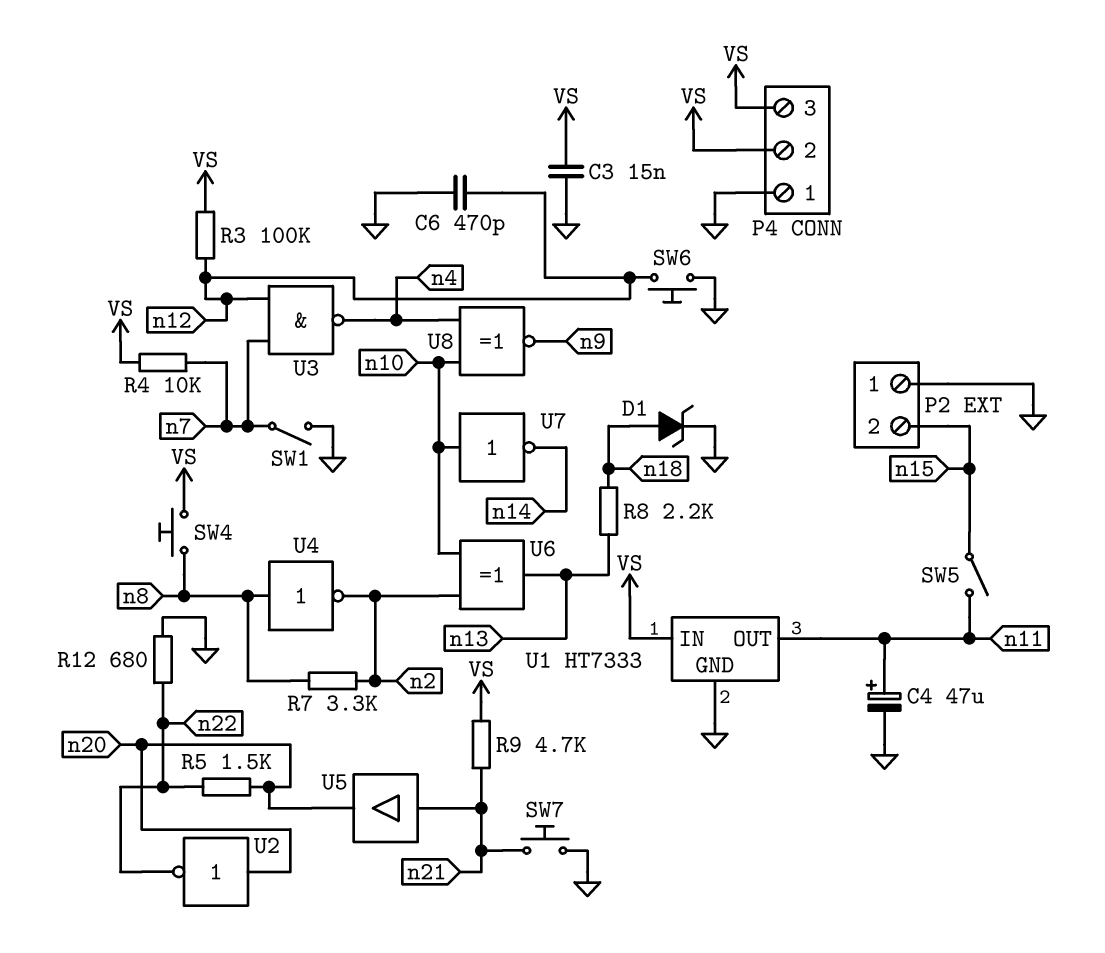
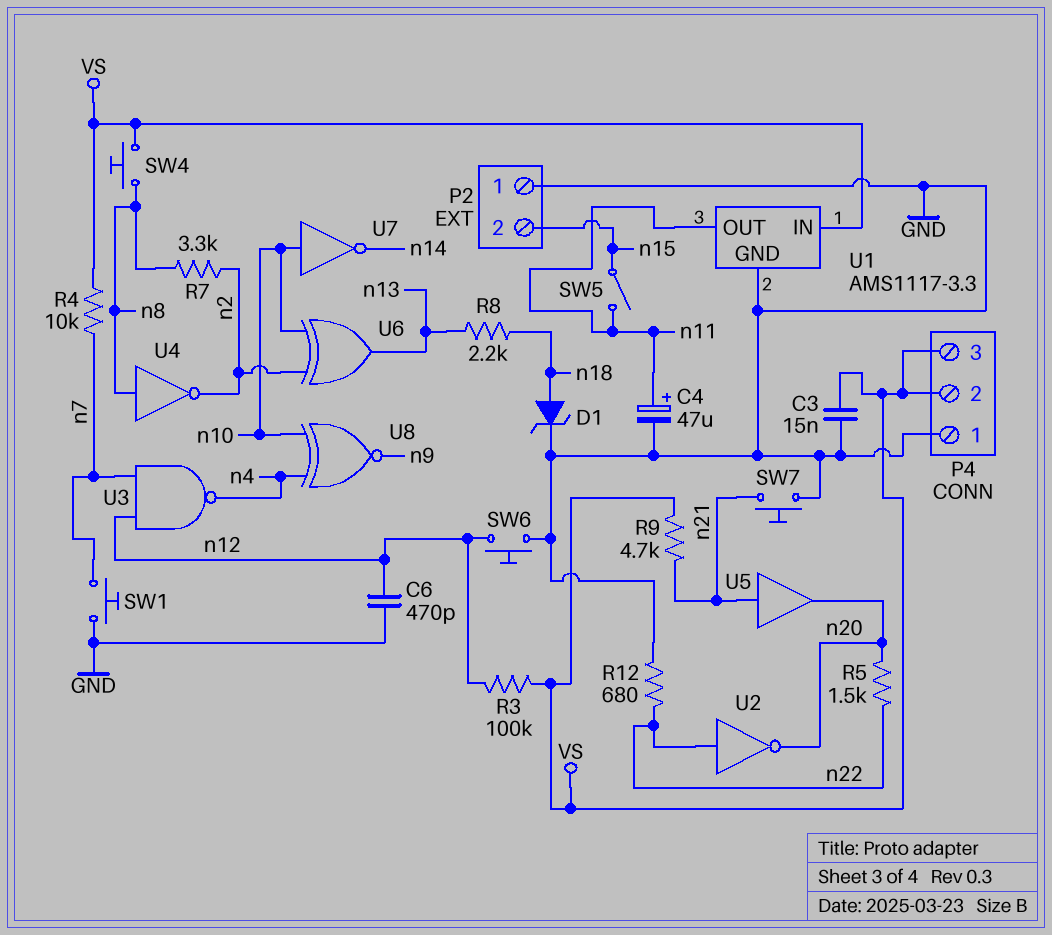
SW1: switch (GND, n7) -> button (GND, n7)
U1: HT7333 -> AMS1117-3.3
U2: NOT (in n20, out n22) -> NOT (in n22, out n20)

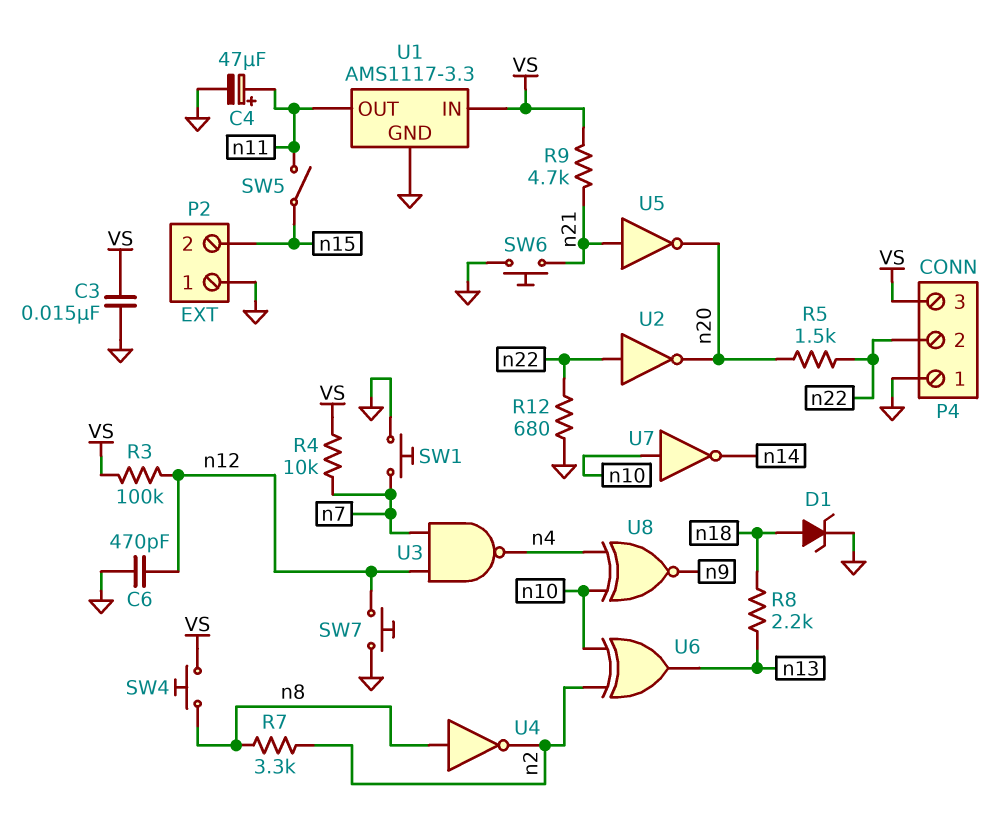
P4 pin 2: VS -> n22
SW6: button (GND, n12) -> button (GND, n21)
SW7: button (GND, n21) -> button (GND, n12)
U5: buffer (in n21, out n20) -> NOT (in n21, out n20)

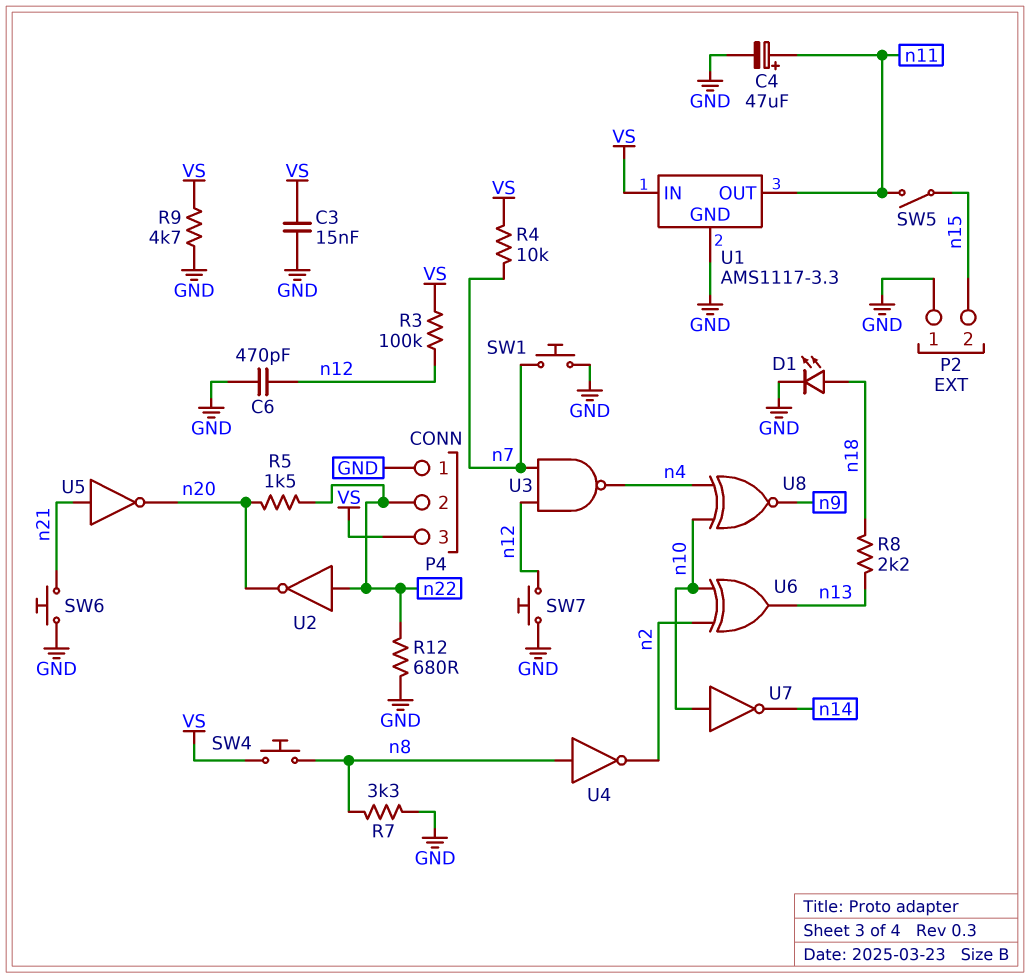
D1: zener (A n18, K GND) -> LED (A n18, K GND)
R7: 3.3k (n2, n8) -> 3.3k (GND, n8)
R9: 4.7k (VS, n21) -> 4.7k (GND, VS)

